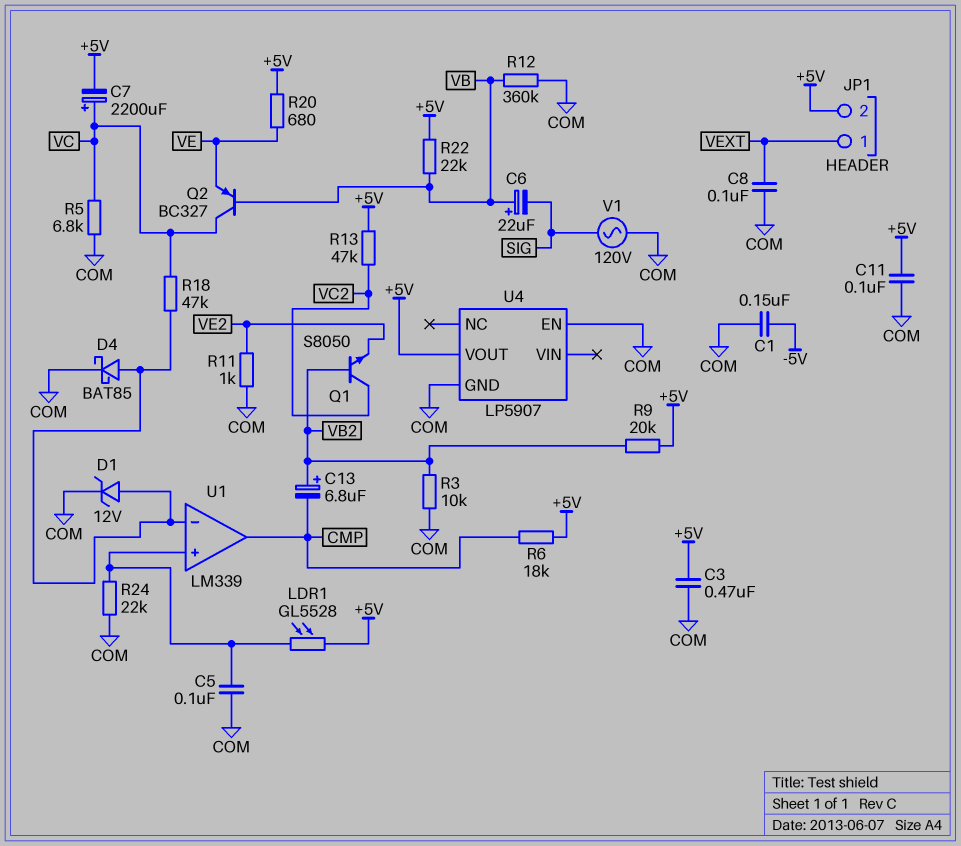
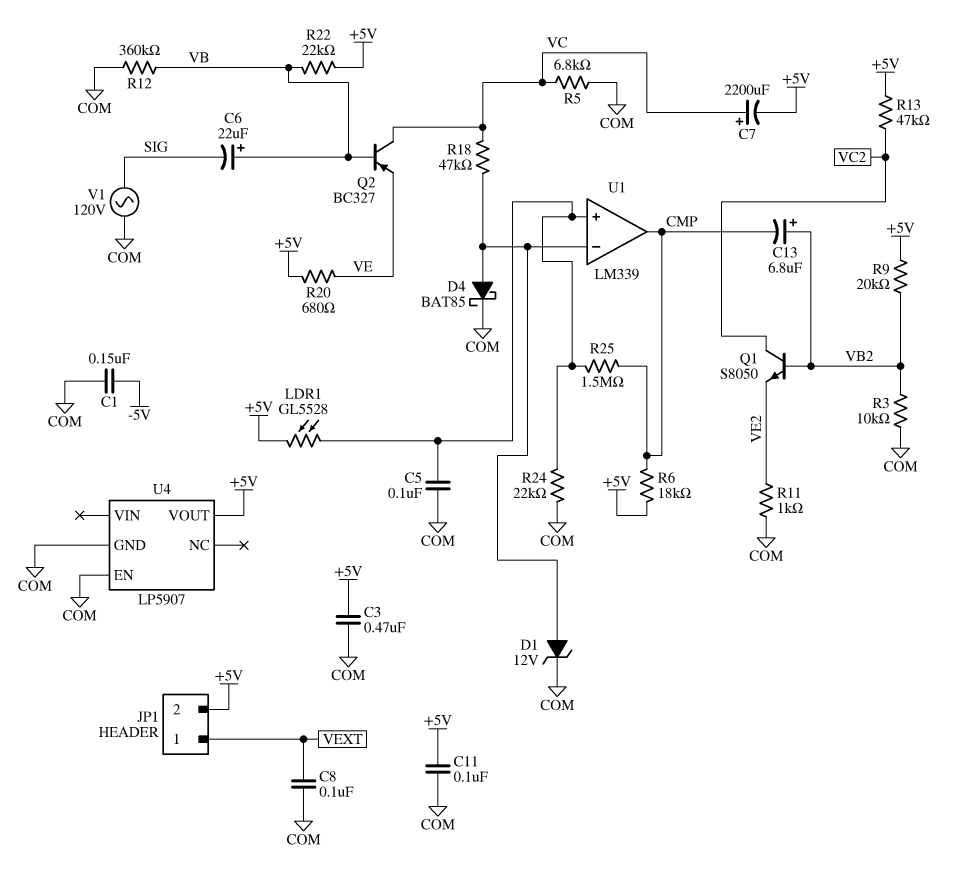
R25: none -> 1.5M (CMP, U1/in+)

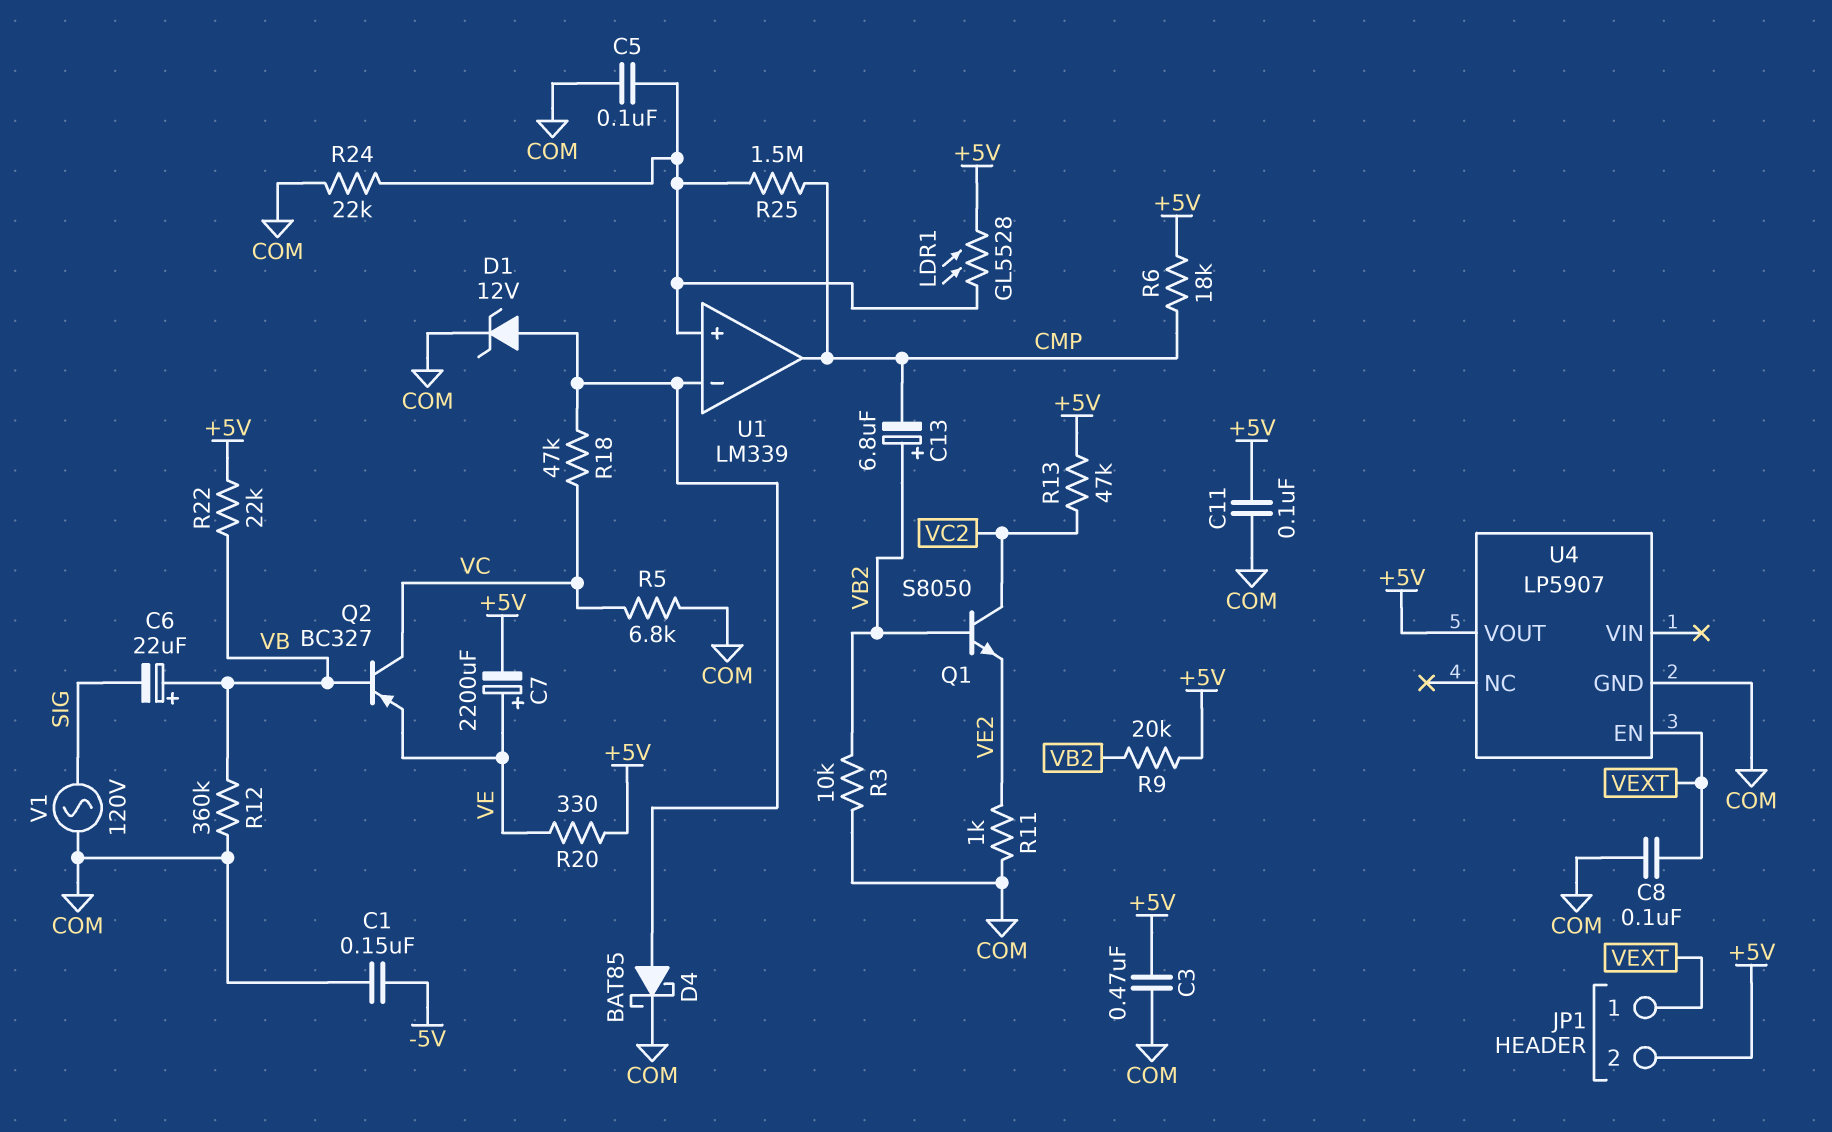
C7: 2200uF (plus VC, minus +5V) -> 2200uF (plus VE, minus +5V)
R20: 680 (+5V, VE) -> 330 (+5V, VE)
U4 pin EN: COM -> VEXT

